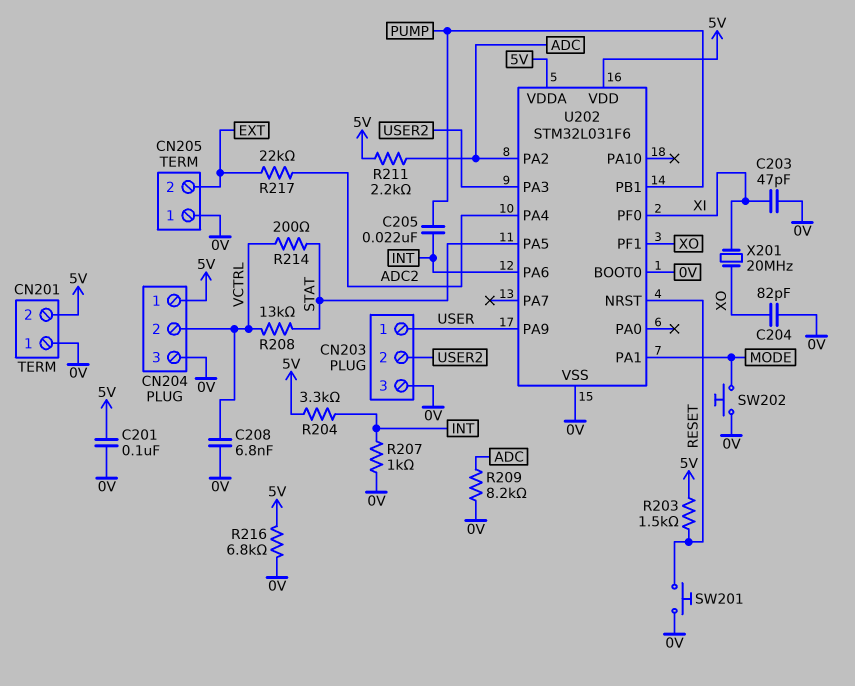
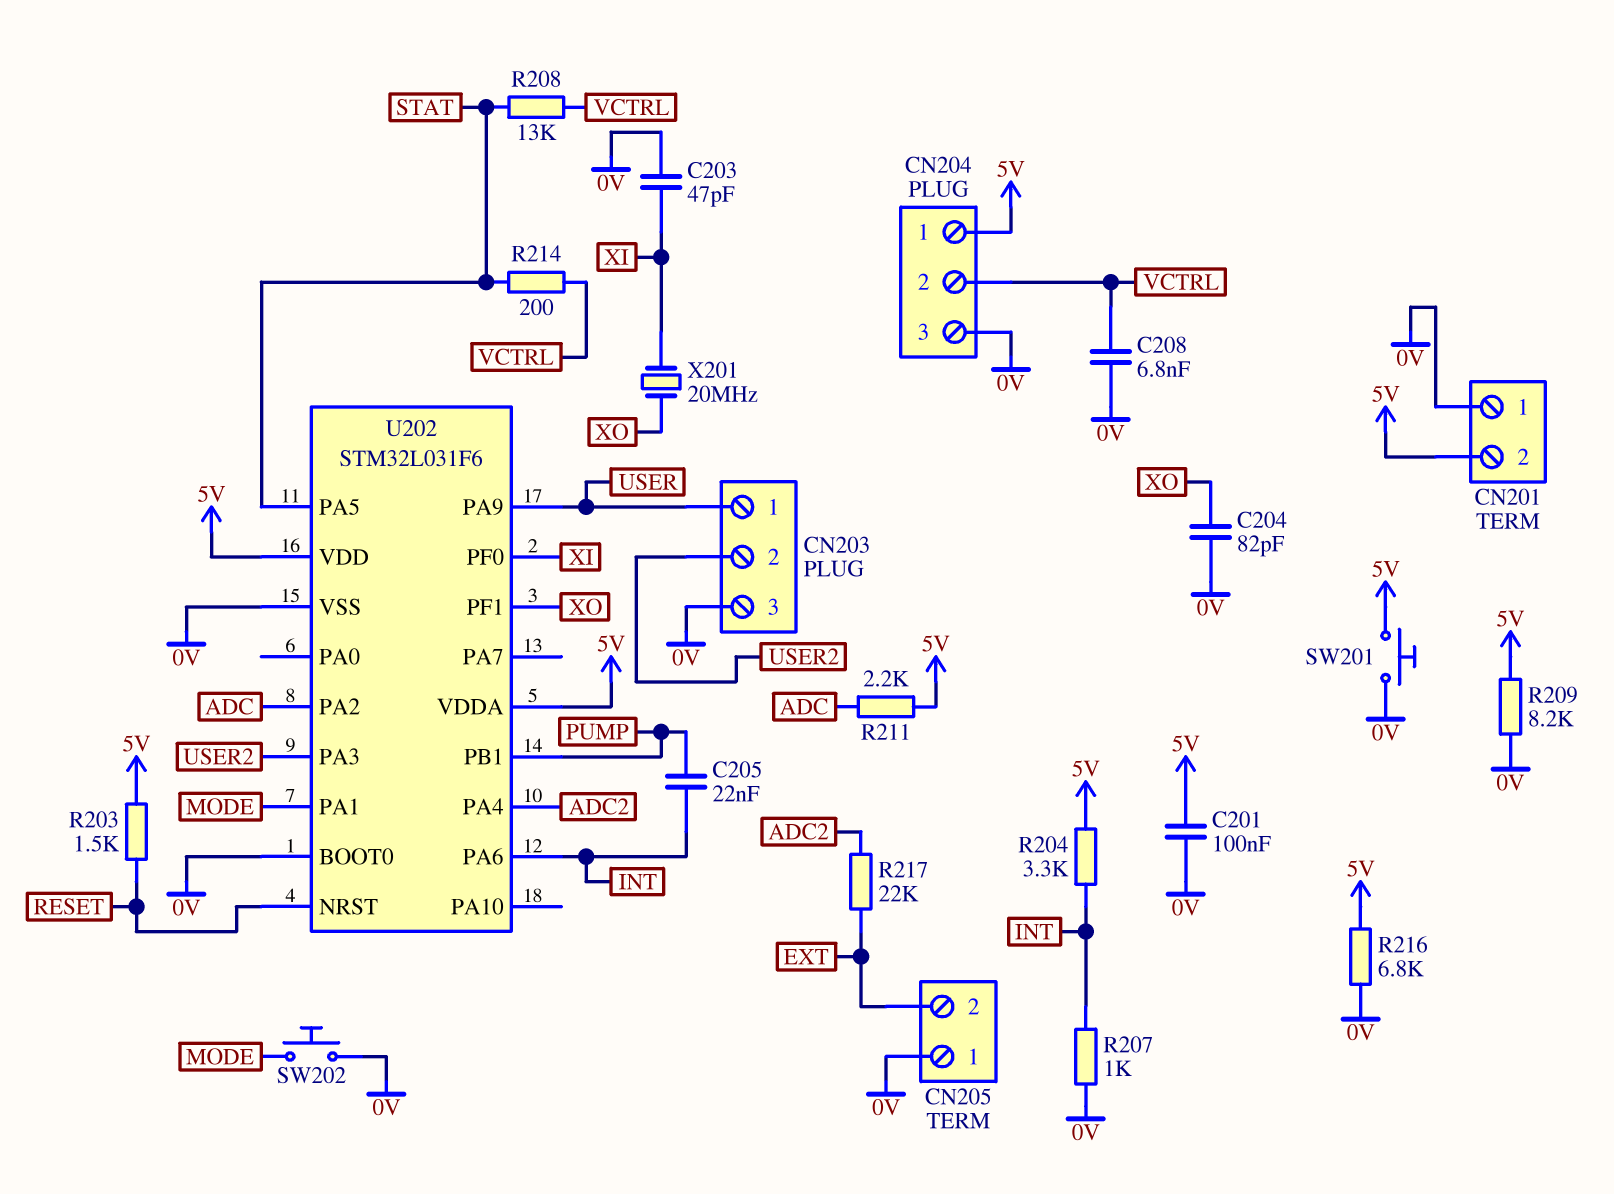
R209: 8.2k (0V, ADC) -> 8.2k (0V, 5V)
SW201: button (0V, RESET) -> button (0V, 5V)

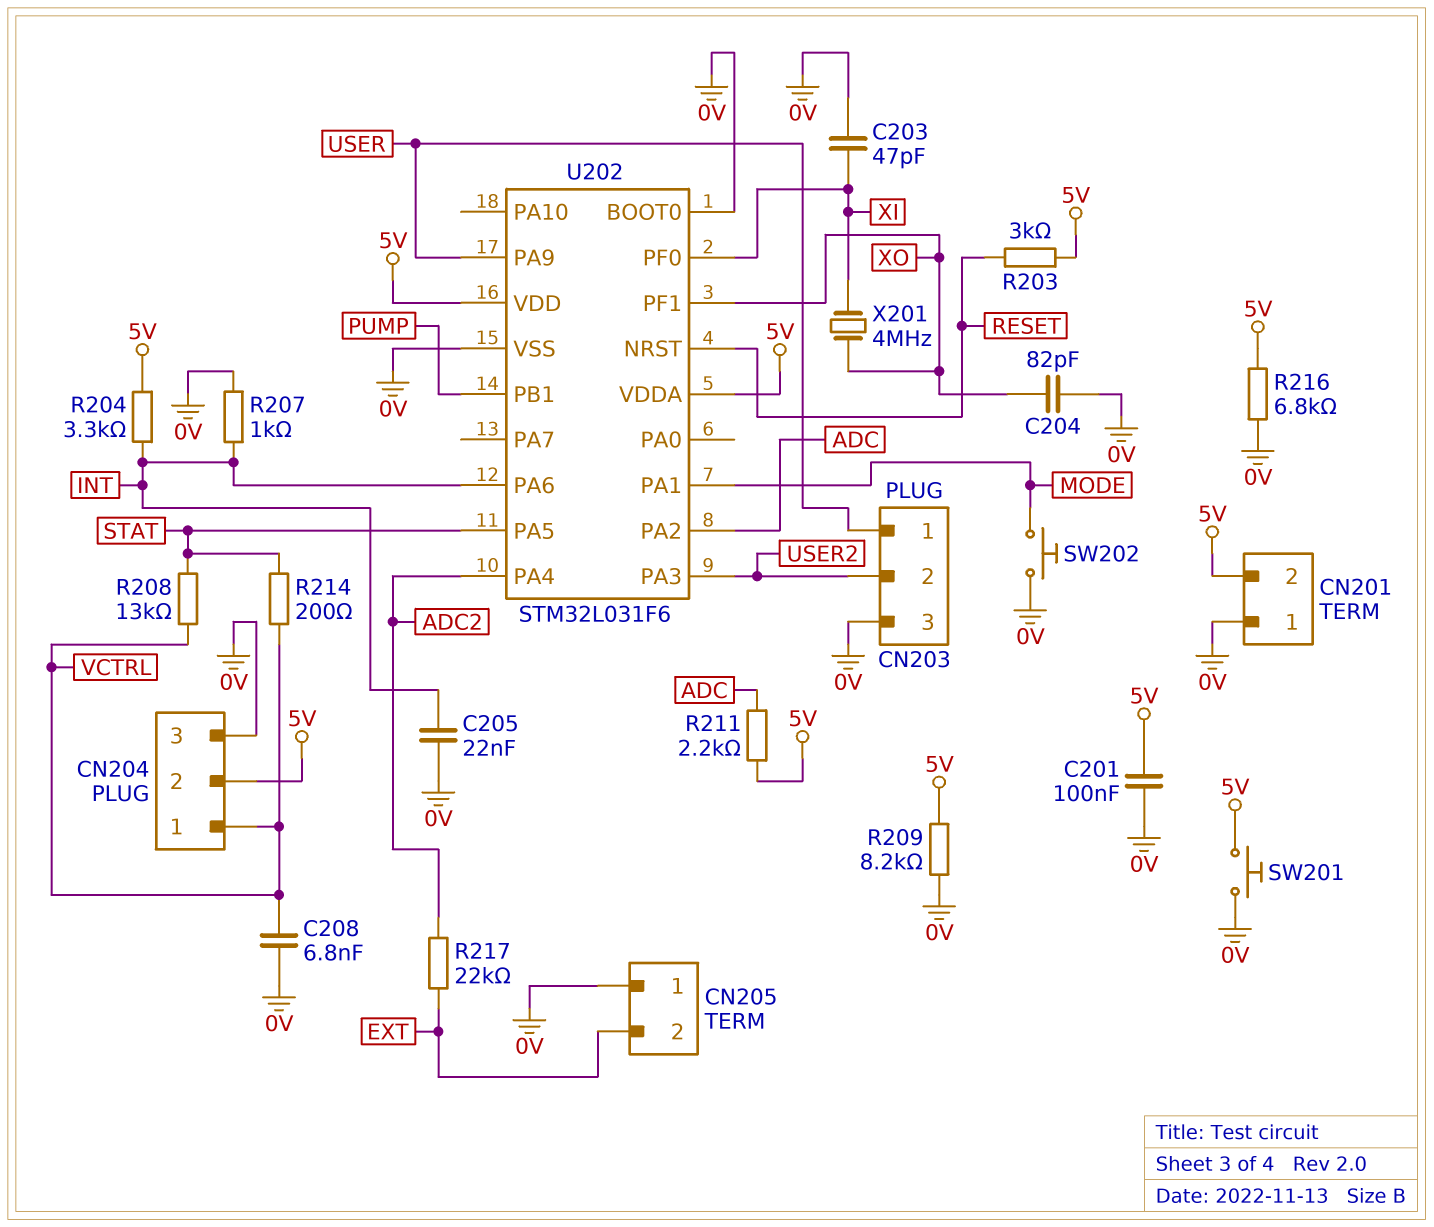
C205: 22nF (INT, PUMP) -> 22nF (0V, INT)
CN204 pin 1: 5V -> VCTRL
CN204 pin 2: VCTRL -> 5V
R203: 1.5k (5V, RESET) -> 3k (5V, RESET)
X201: 20MHz (XI, XO) -> 4MHz (XI, XO)

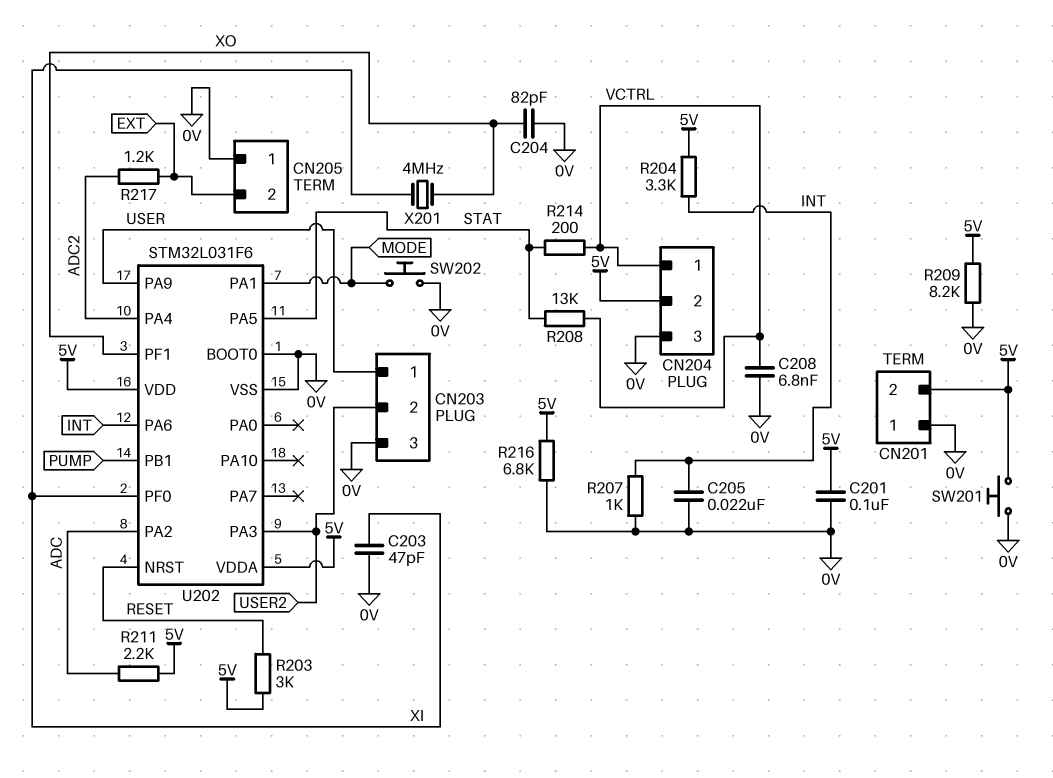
R217: 22k (ADC2, EXT) -> 1.2k (ADC2, EXT)

